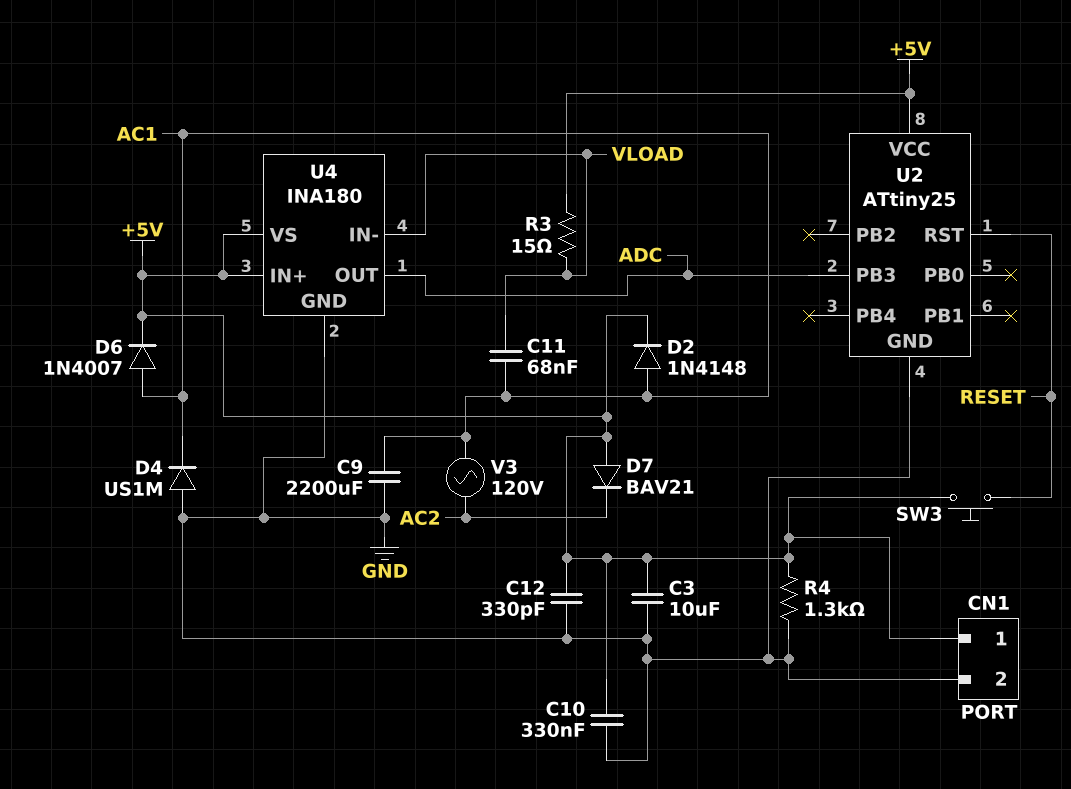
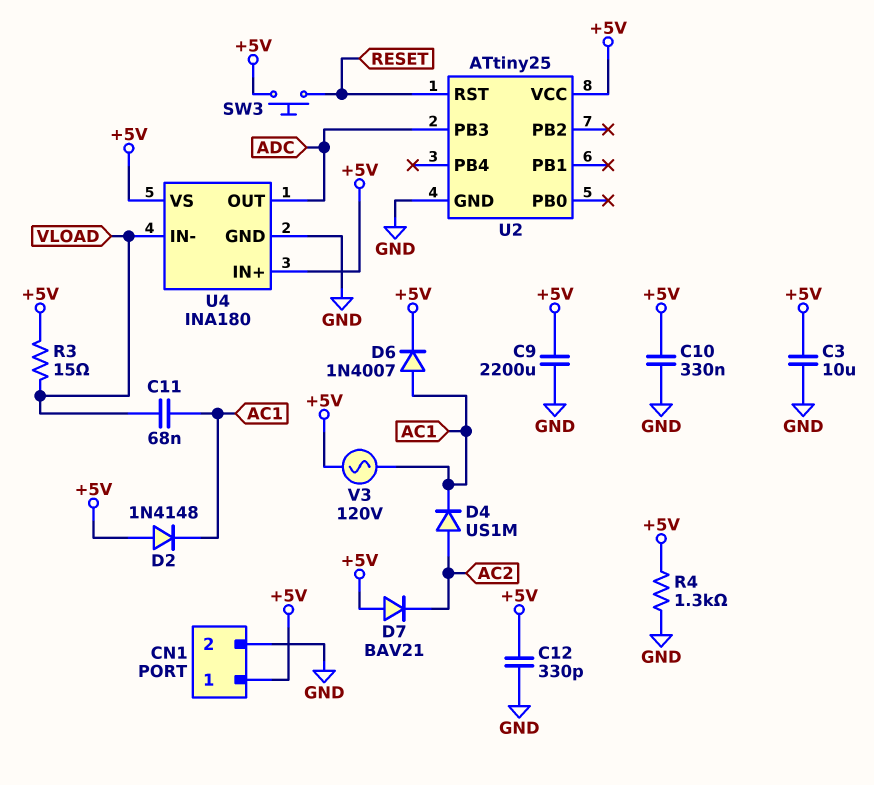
C9: 2200uF (AC1, GND) -> 2200uF (+5V, GND)
D2: diode 1N4148 (A AC1, K +5V) -> diode 1N4148 (A +5V, K AC1)
D4: diode US1M (A GND, K AC1) -> diode US1M (A AC2, K AC1)
V3: AC 120V (AC1, AC2) -> AC 120V (+5V, AC1)

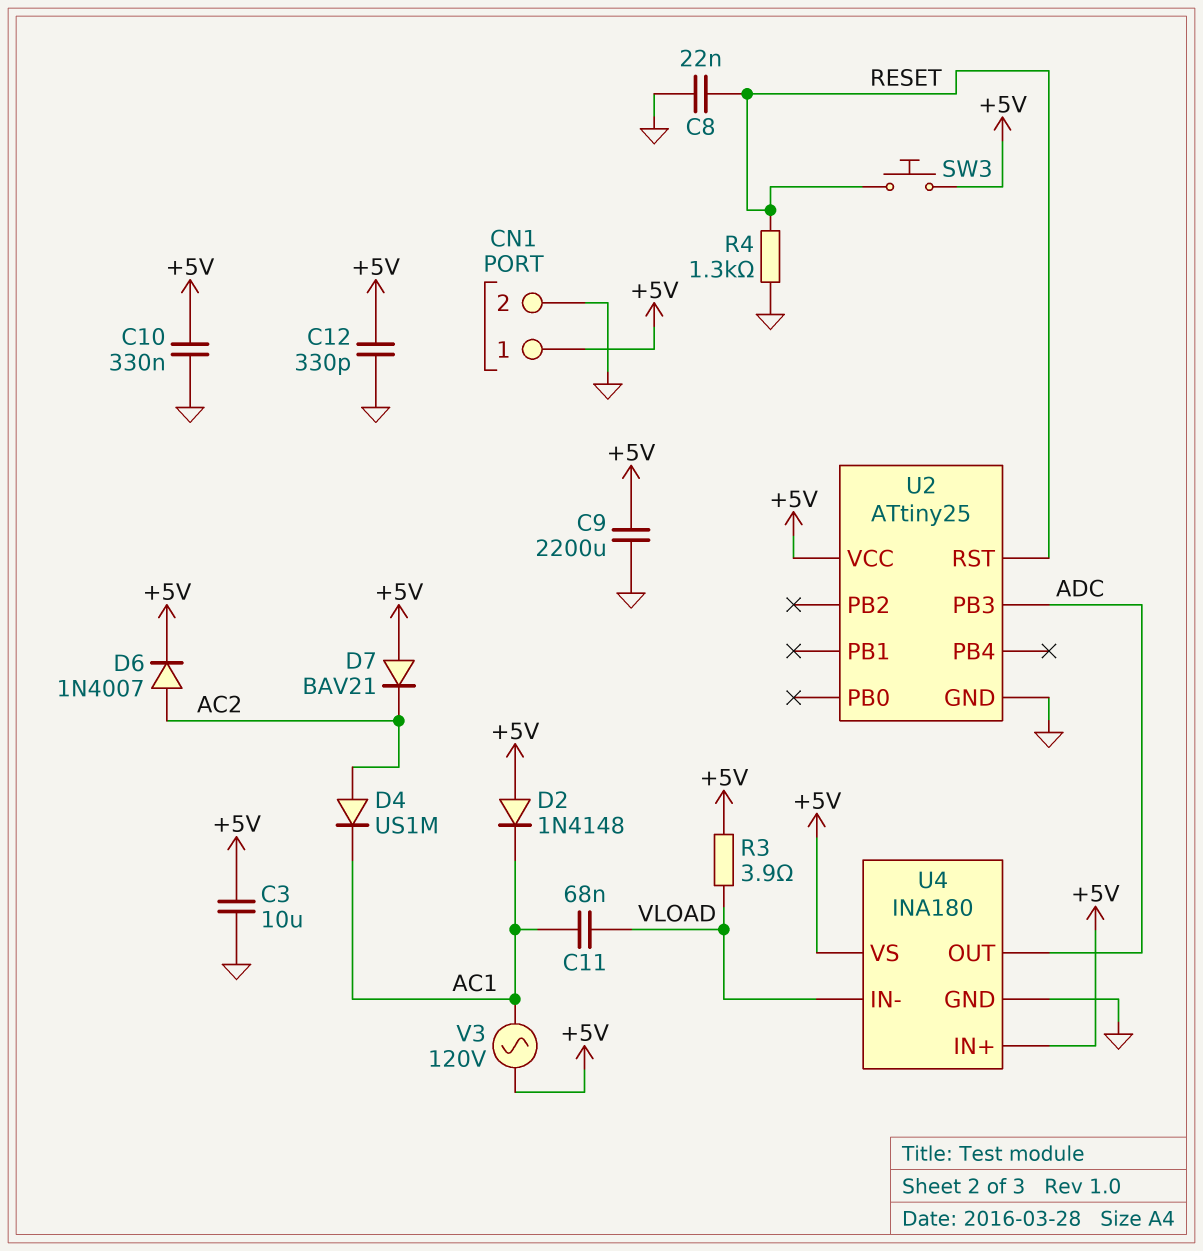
C8: none -> 22nF (GND, RESET)
D6: diode 1N4007 (A AC1, K +5V) -> diode 1N4007 (A AC2, K +5V)
R3: 15 (+5V, VLOAD) -> 3.9 (+5V, VLOAD)
R4: 1.3k (+5V, GND) -> 1.3k (GND, RESET)

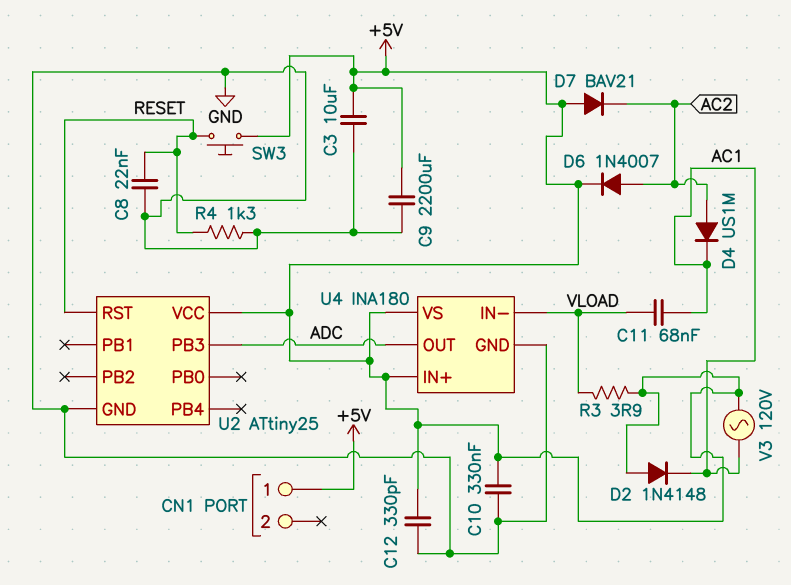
CN1 pin 2: GND -> none

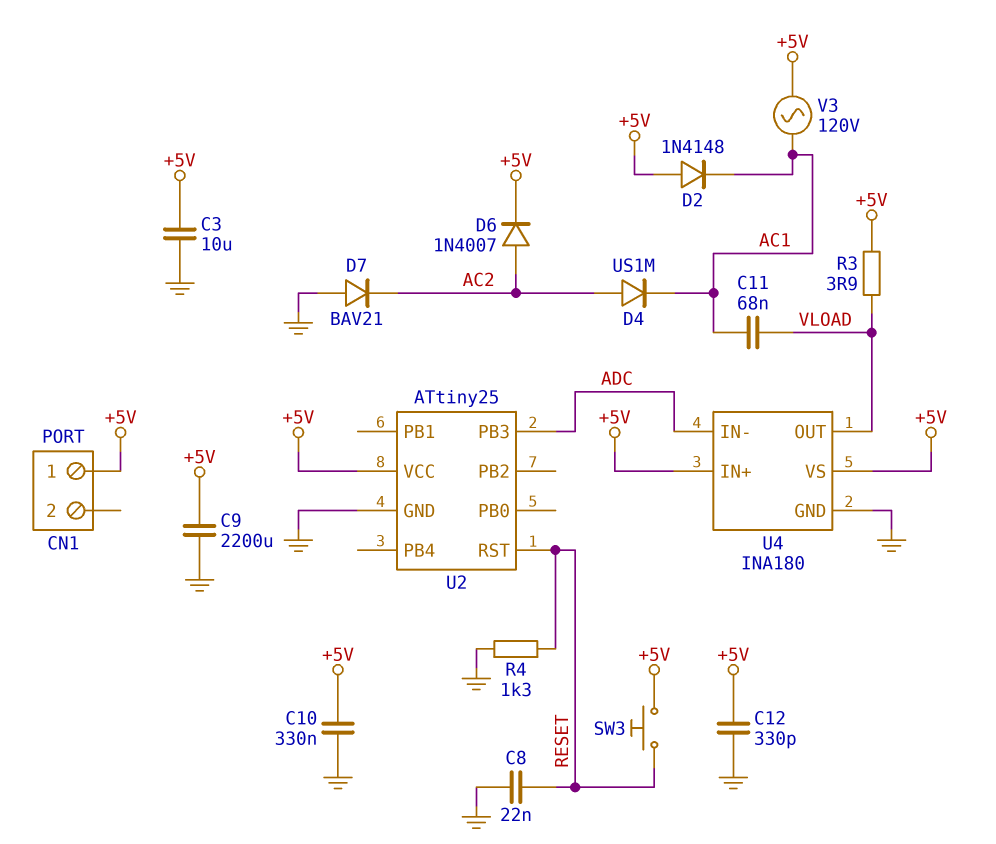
D7: diode BAV21 (A +5V, K AC2) -> diode BAV21 (A GND, K AC2)
U4 pin IN-: VLOAD -> ADC
U4 pin OUT: ADC -> VLOAD

